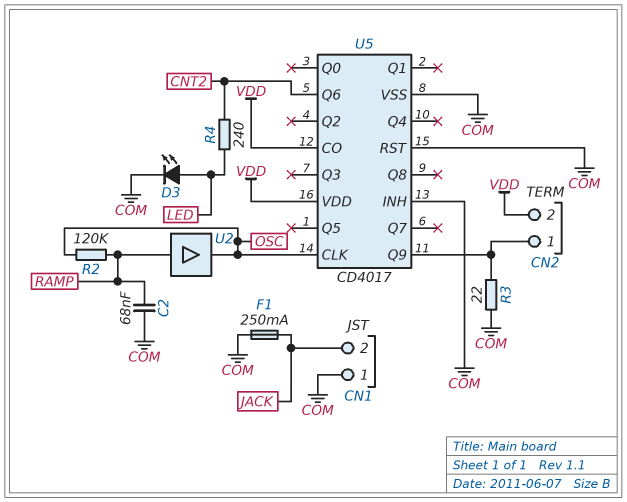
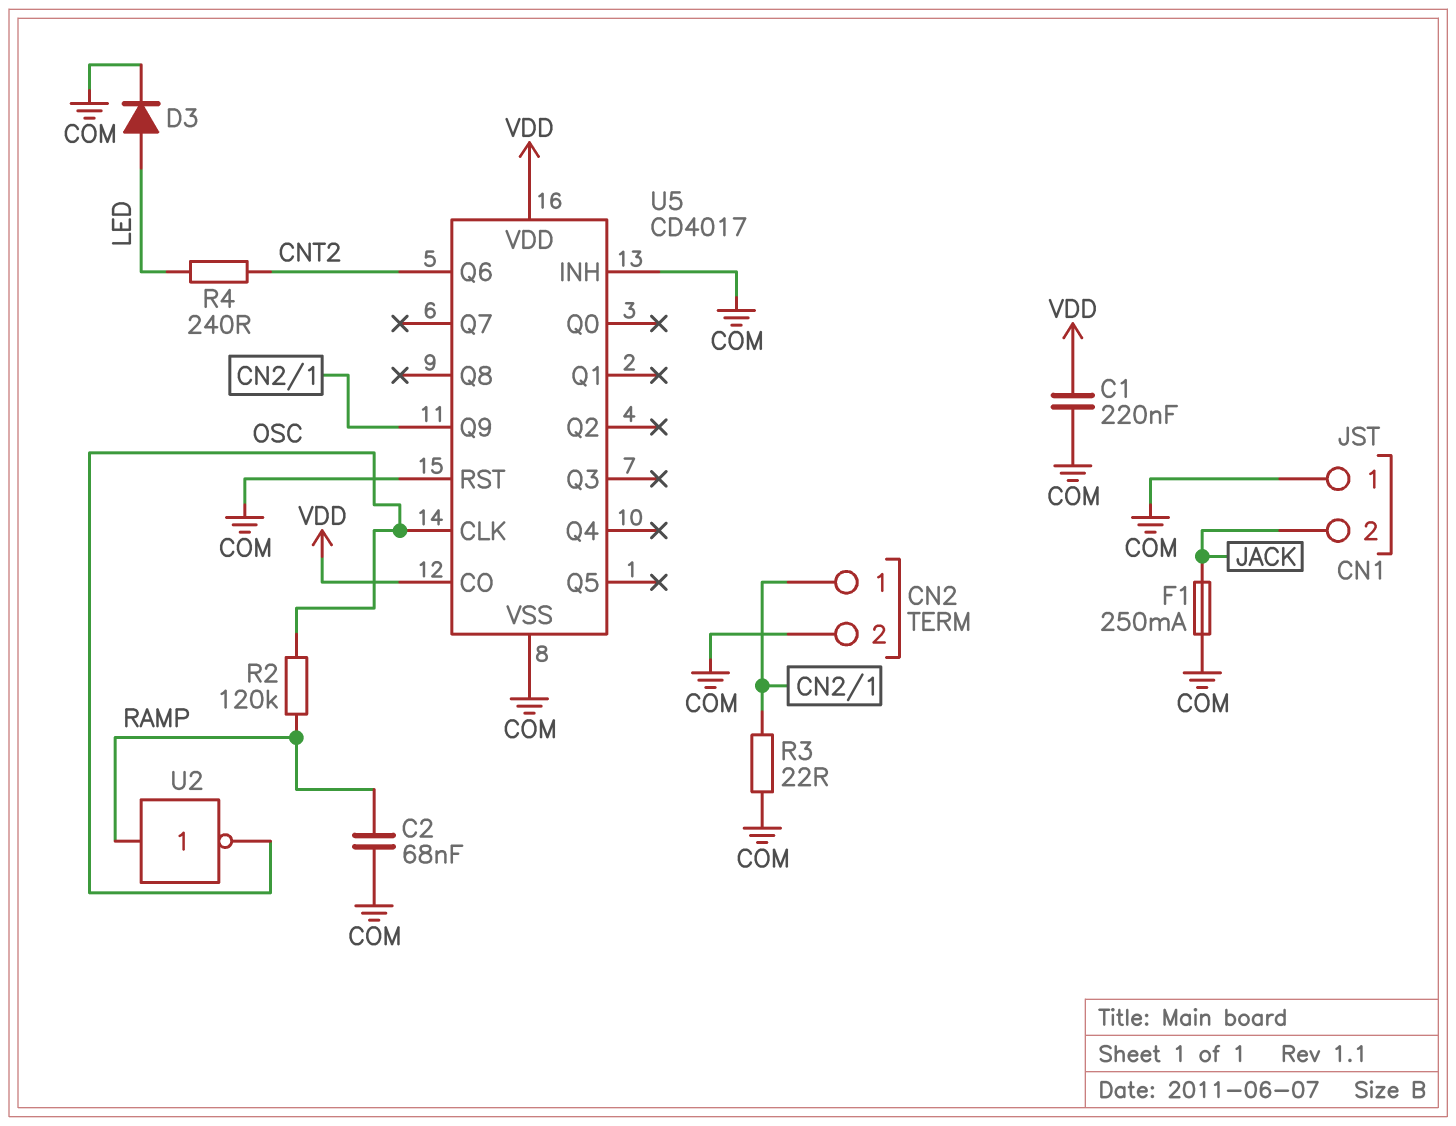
C1: none -> 220nF (COM, VDD)
CN2 pin 2: VDD -> COM
D3: LED (A LED, K COM) -> diode (A LED, K COM)
U2: buffer (in RAMP, out OSC) -> NOT (in RAMP, out OSC)

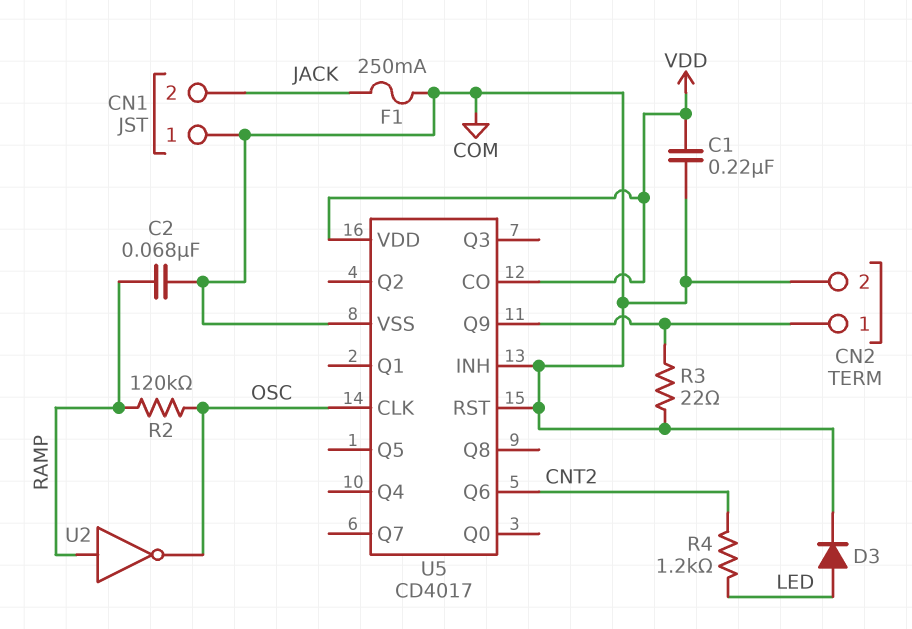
R4: 240 (CNT2, LED) -> 1.2k (CNT2, LED)

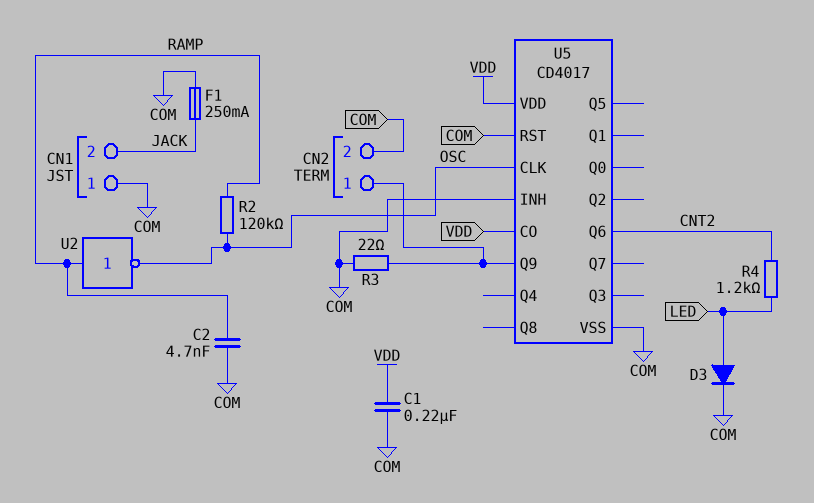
C2: 68nF (COM, RAMP) -> 4.7nF (COM, RAMP)

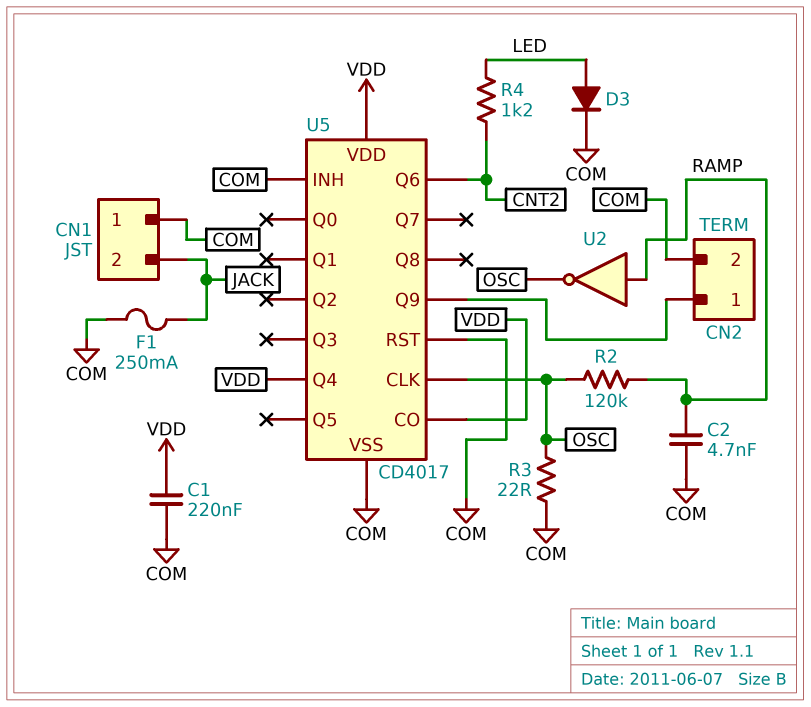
R3: 22 (CN2/1, COM) -> 22 (COM, OSC)
U5 pin Q4: none -> VDD

